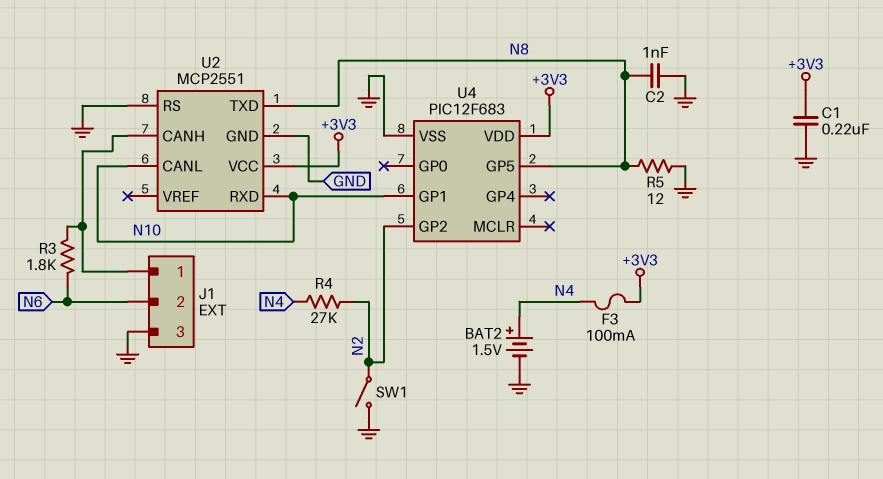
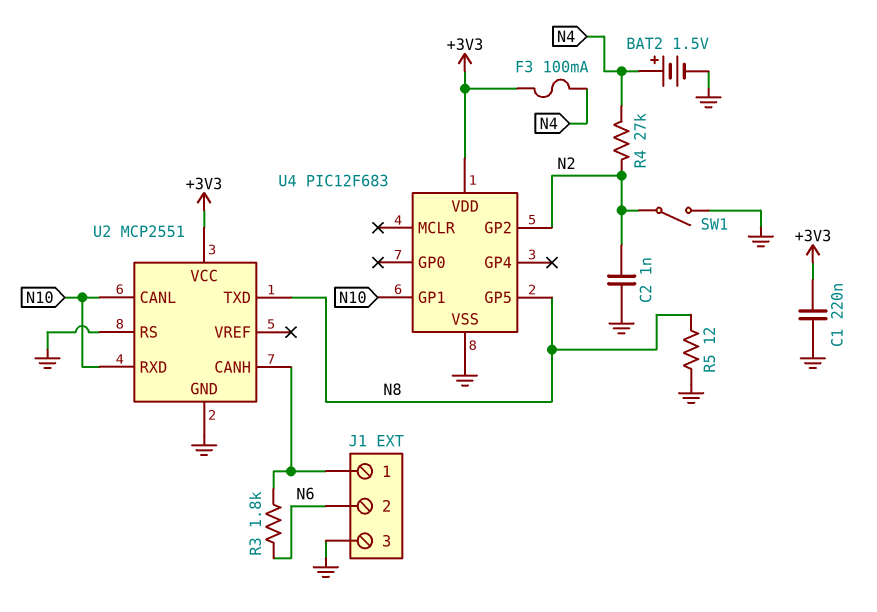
C2: 1nF (GND, N8) -> 1nF (GND, N2)

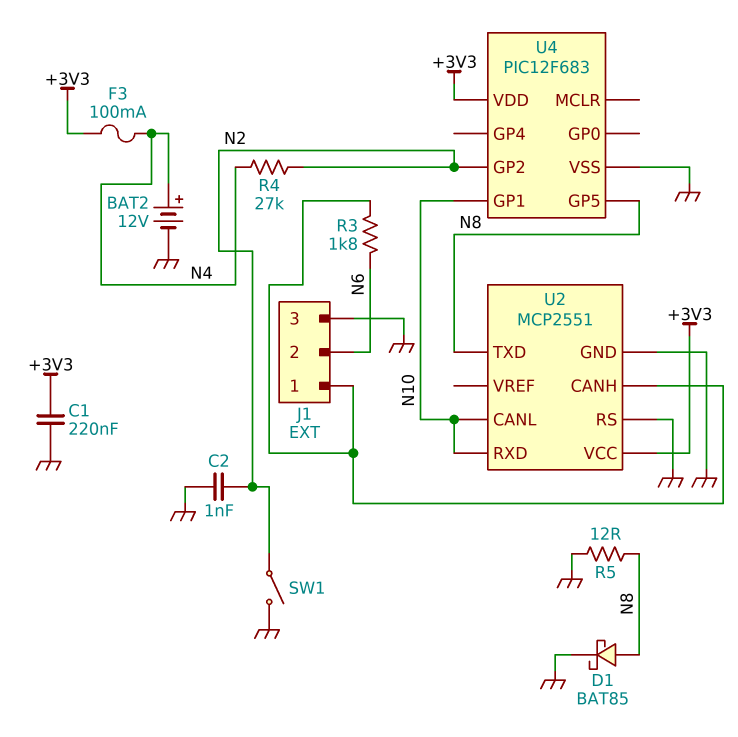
BAT2: 1.5V (plus N4, minus GND) -> 12V (plus N4, minus GND)
D1: none -> schottky BAT85 (A N8, K GND)

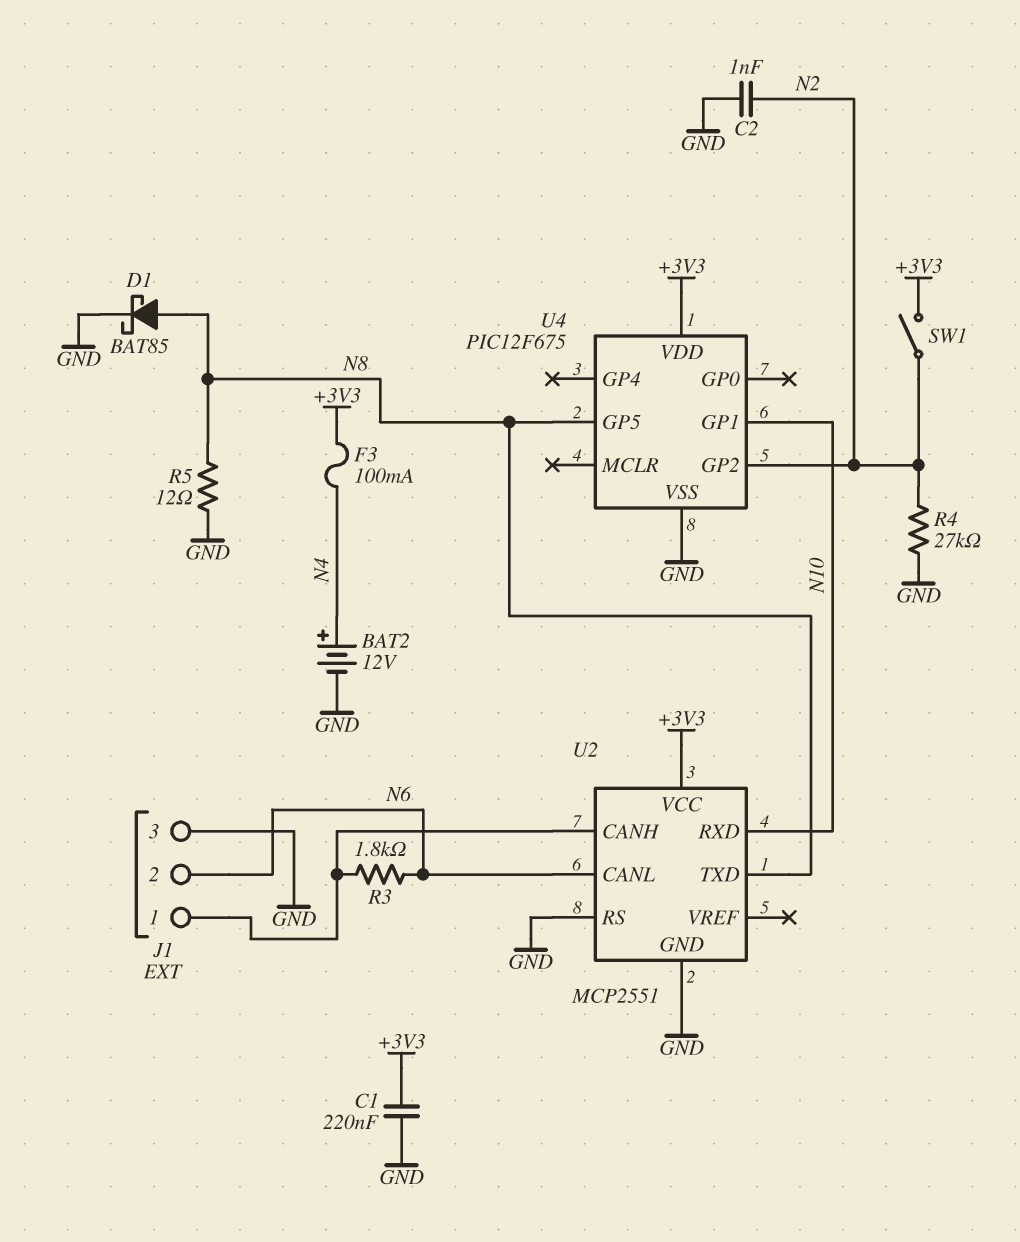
R4: 27k (N2, N4) -> 27k (GND, N2)
SW1: switch (GND, N2) -> switch (+3V3, N2)
U2 pin CANL: N10 -> N6
U4: PIC12F683 -> PIC12F675

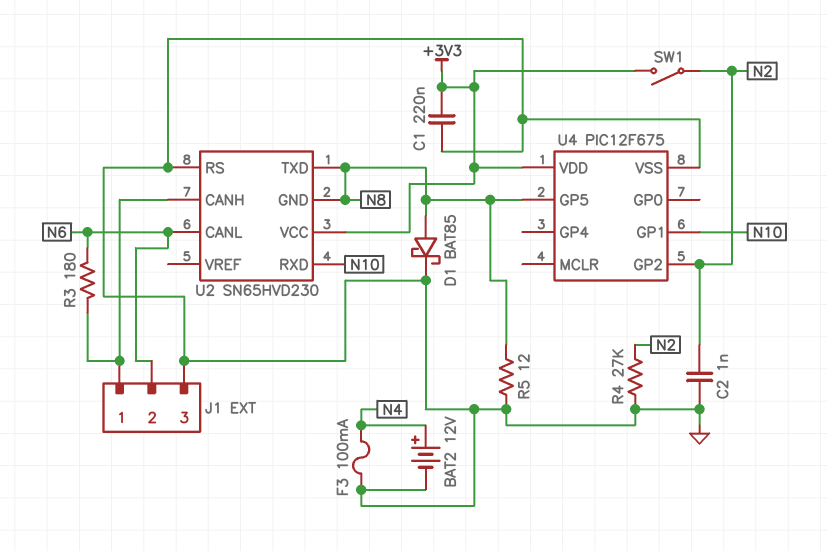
F3: 100mA (+3V3, N4) -> 100mA (GND, N4)
R3: 1.8k (J1/1, N6) -> 180 (J1/1, N6)
U2: MCP2551 -> SN65HVD230
U2 pin GND: GND -> N8

